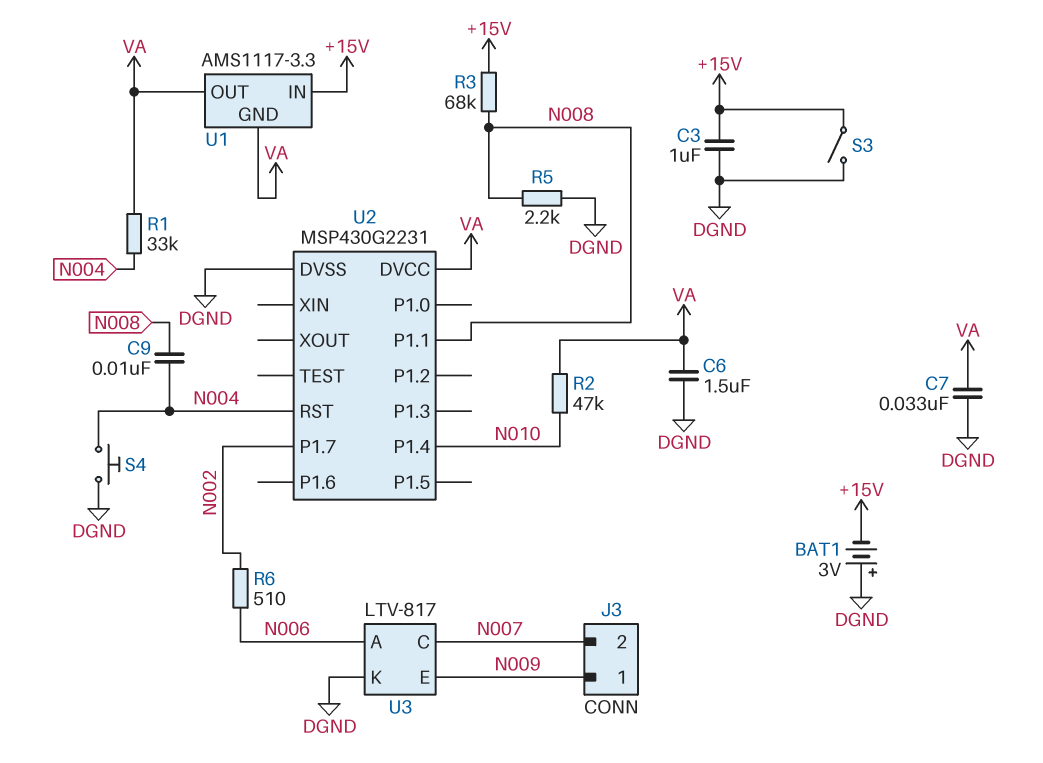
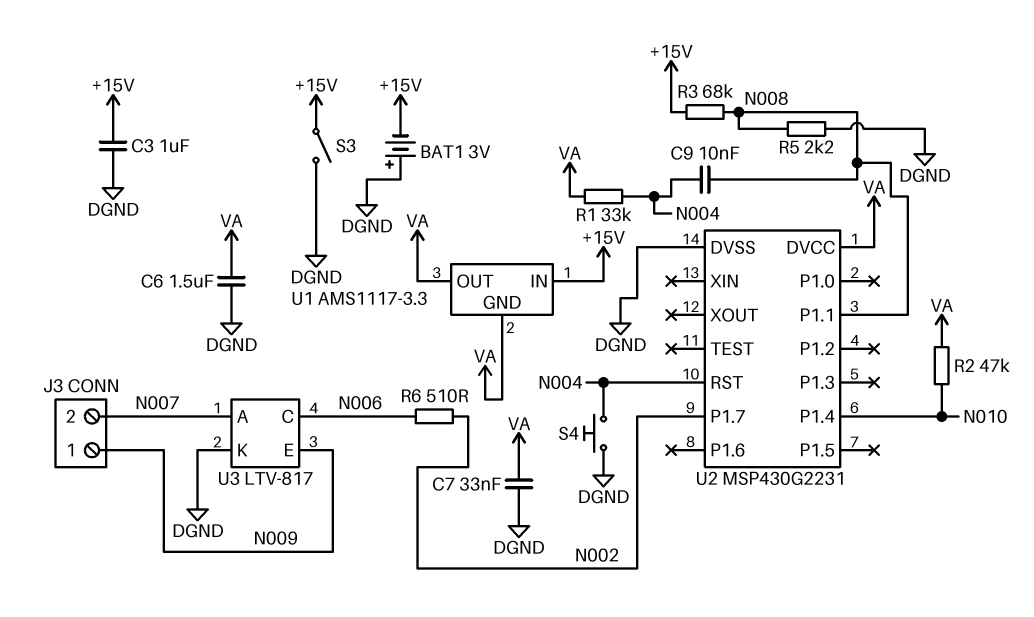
U3 pin A: N006 -> N007
U3 pin C: N007 -> N006

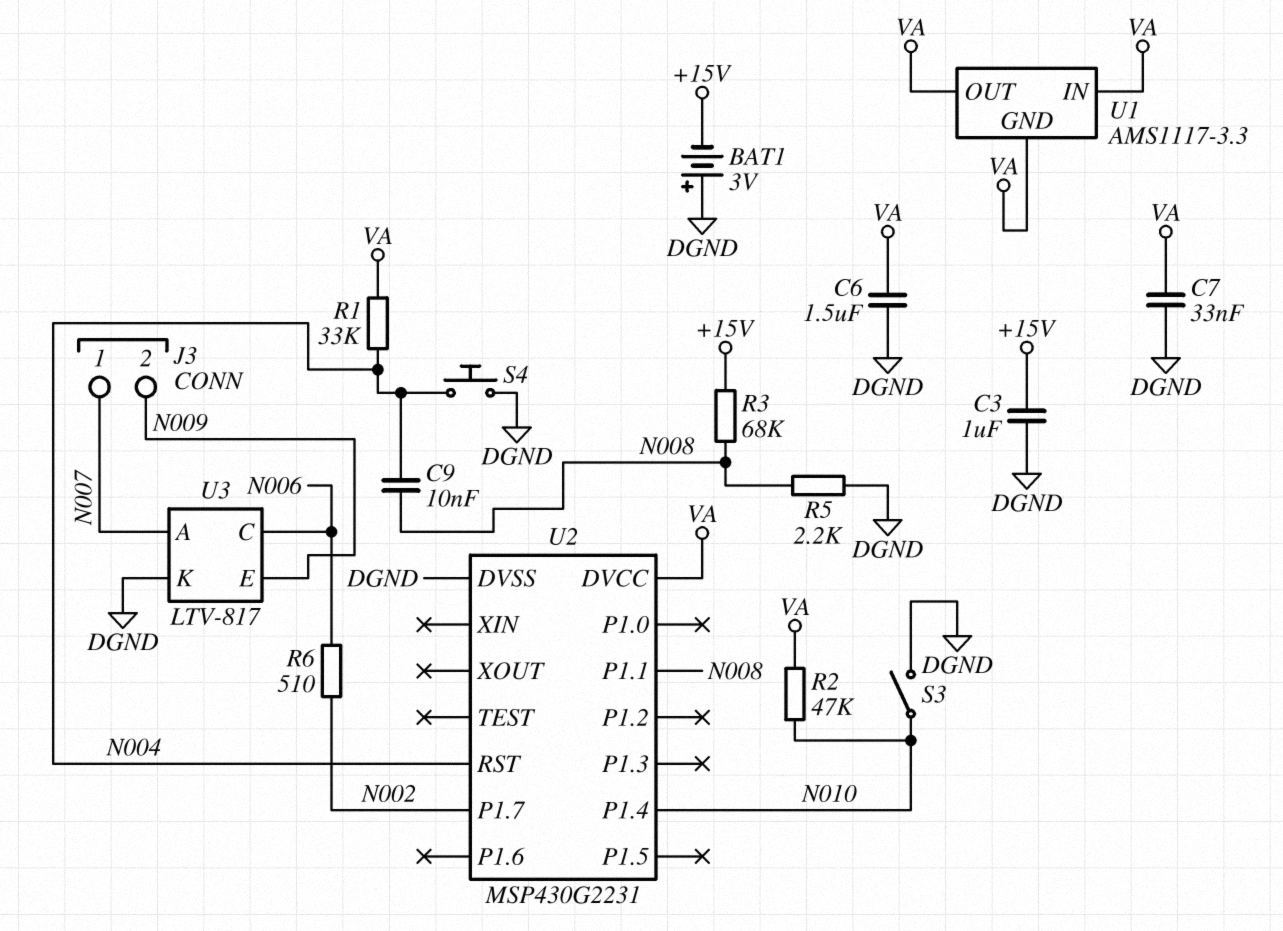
J3 pin 1: N009 -> N007
J3 pin 2: N007 -> N009
S3: switch (+15V, DGND) -> switch (DGND, N010)
U1 pin IN: +15V -> VA

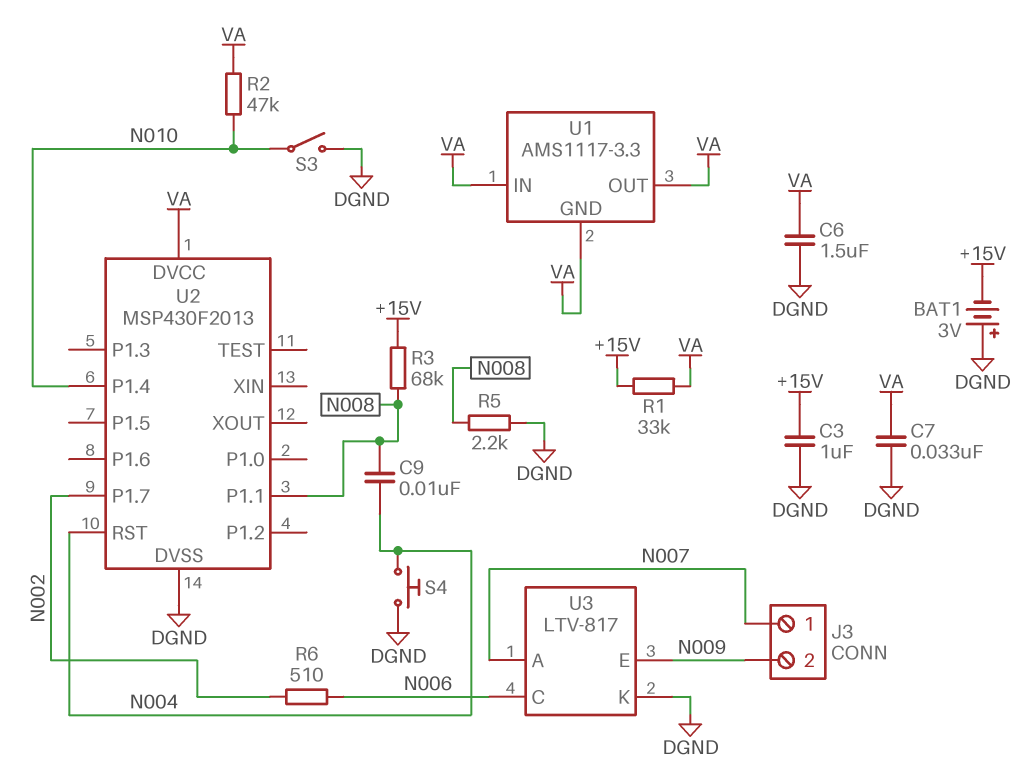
R1: 33k (N004, VA) -> 33k (+15V, VA)
U2: MSP430G2231 -> MSP430F2013

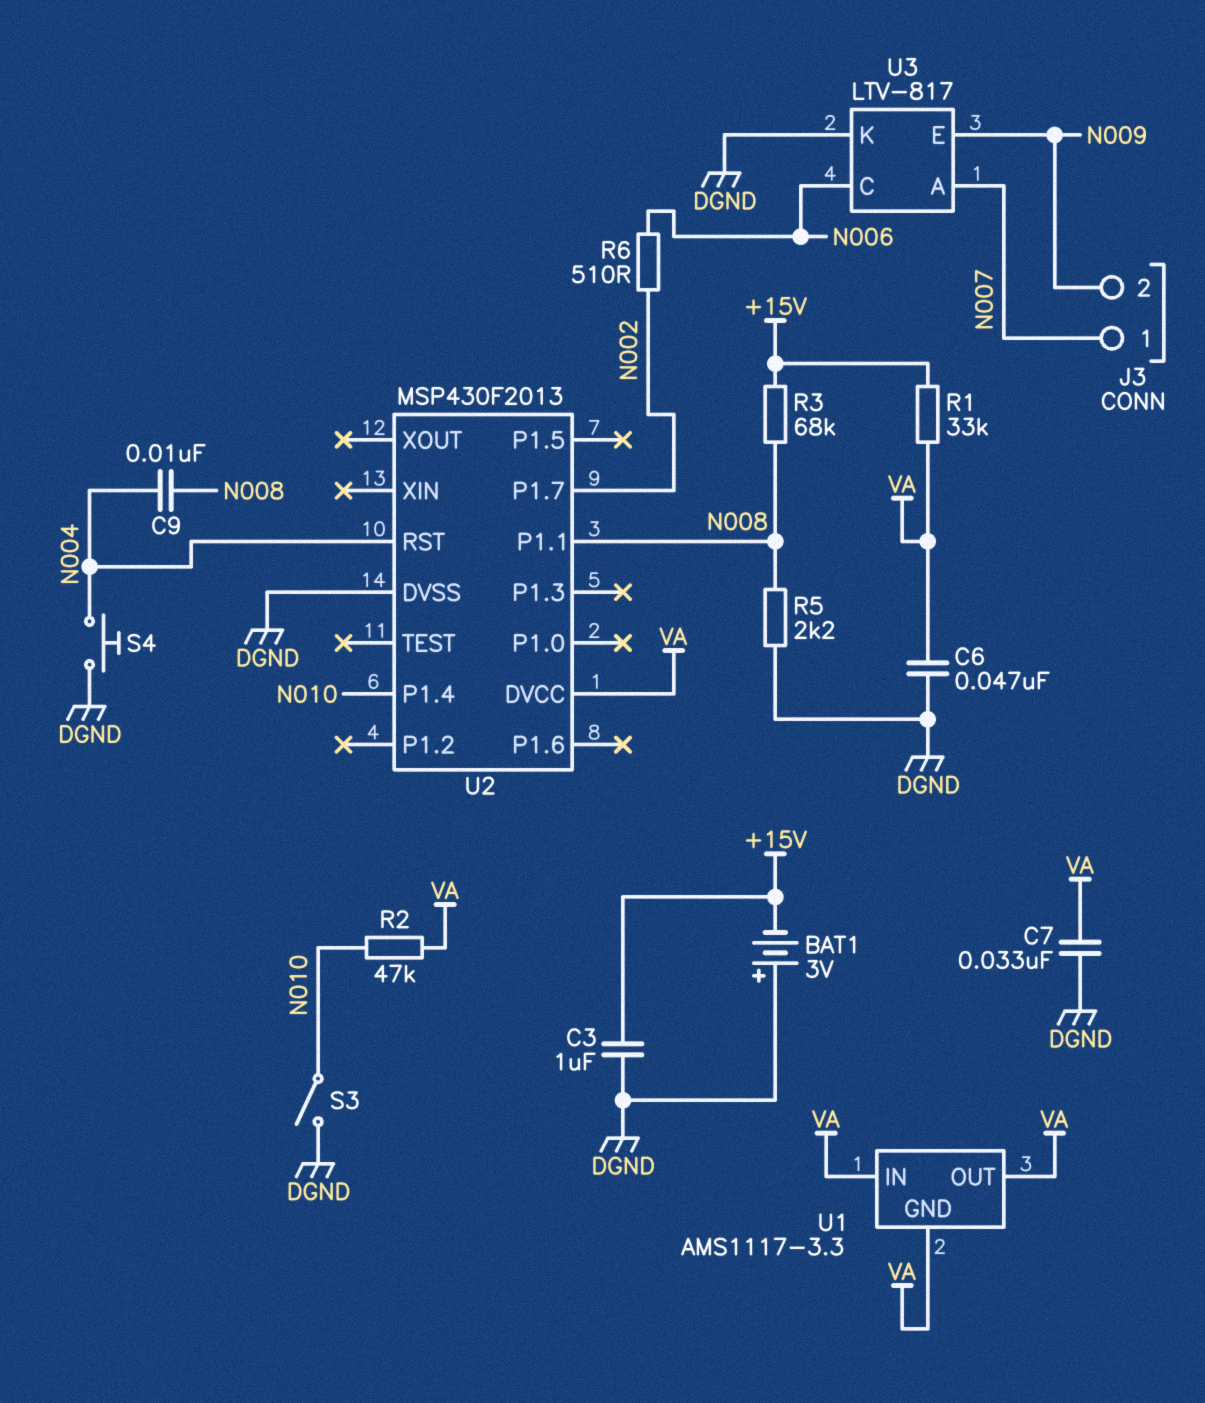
C6: 1.5uF (DGND, VA) -> 47nF (DGND, VA)

